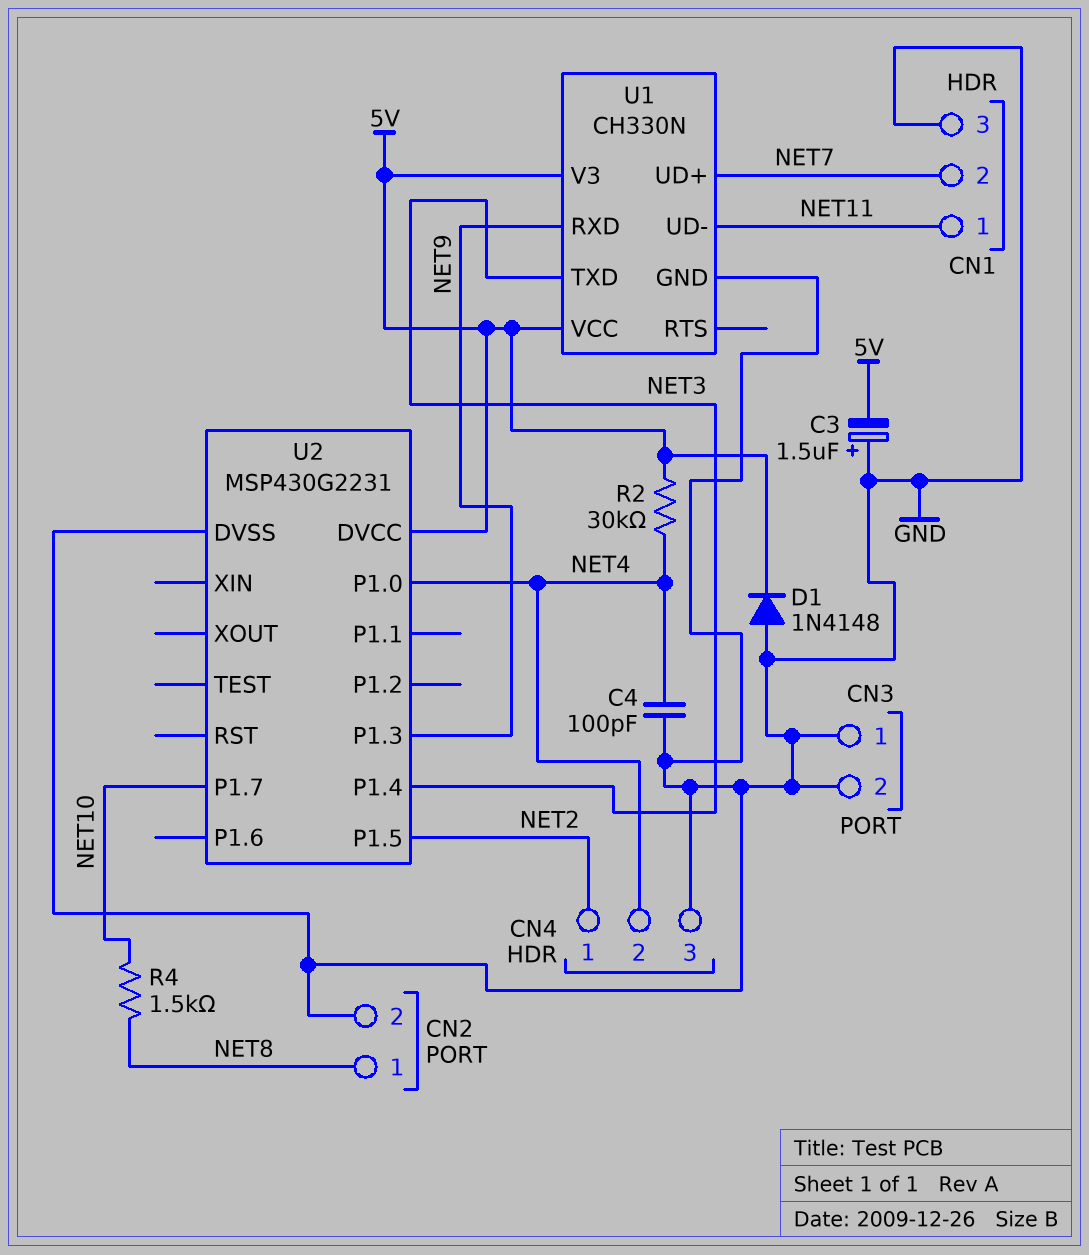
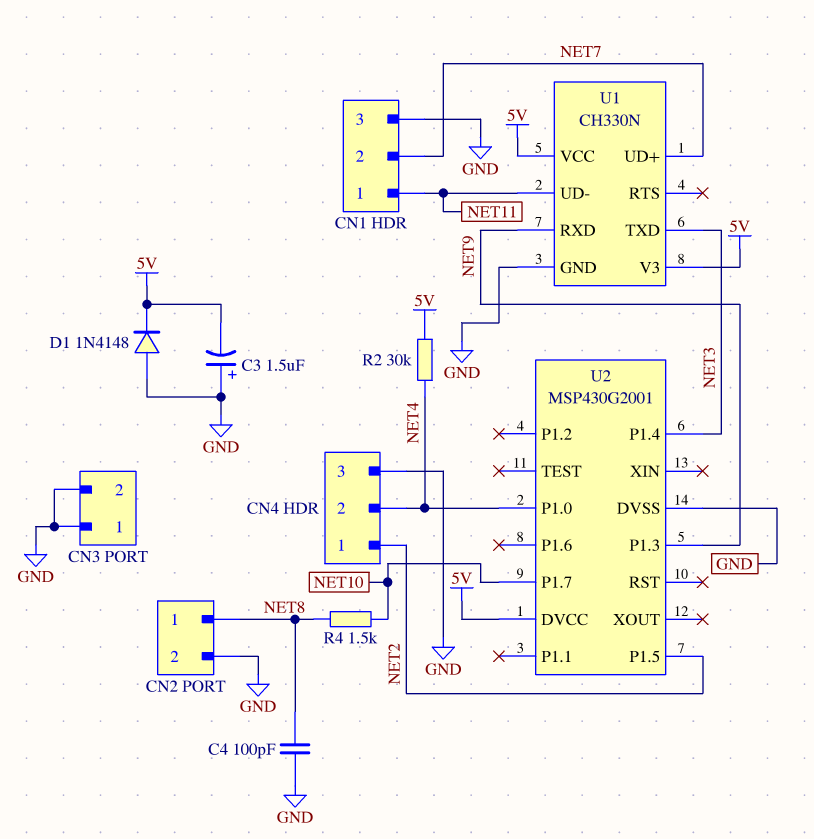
C4: 100pF (GND, NET4) -> 100pF (GND, NET8)
U2: MSP430G2231 -> MSP430G2001

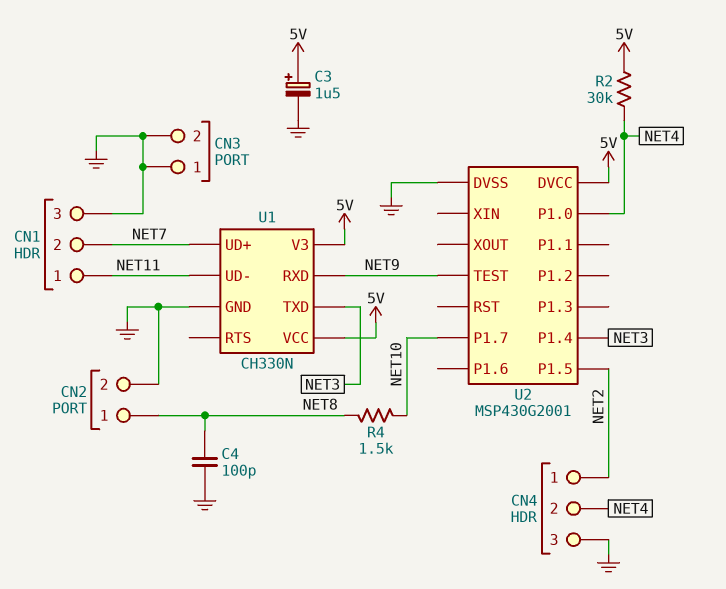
C3: 1.5uF (plus GND, minus 5V) -> 1.5uF (plus 5V, minus GND)
D1: diode 1N4148 (A GND, K 5V) -> none
U2 pin P1.3: NET9 -> none
U2 pin TEST: none -> NET9

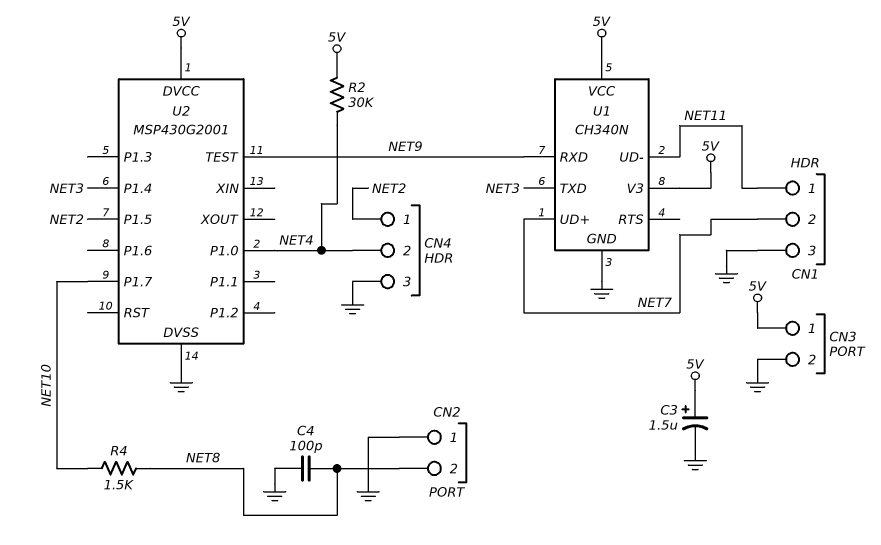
CN2 pin 1: NET8 -> GND
CN2 pin 2: GND -> NET8
CN3 pin 1: GND -> 5V
U1: CH330N -> CH340N

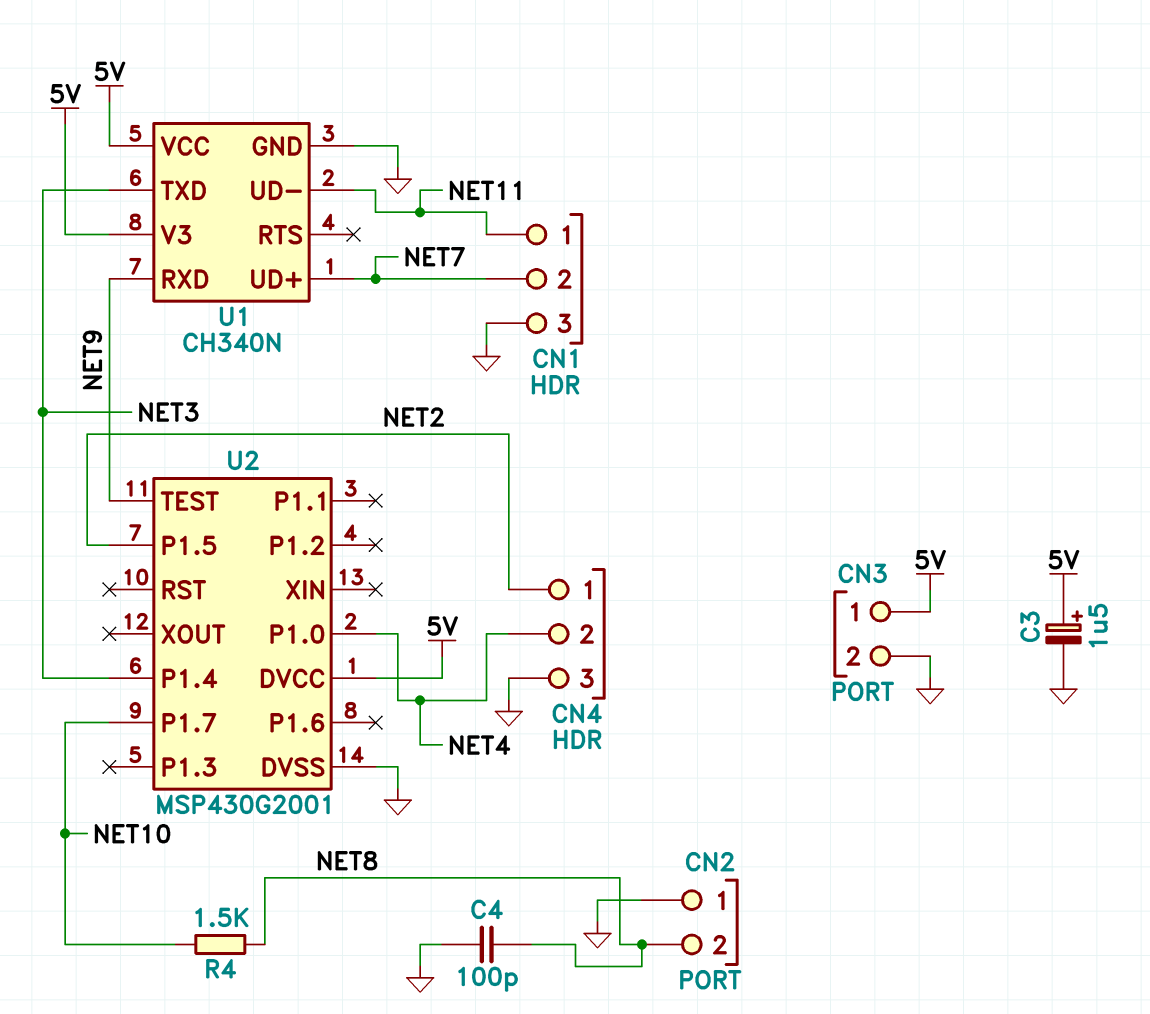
R2: 30k (5V, NET4) -> none

